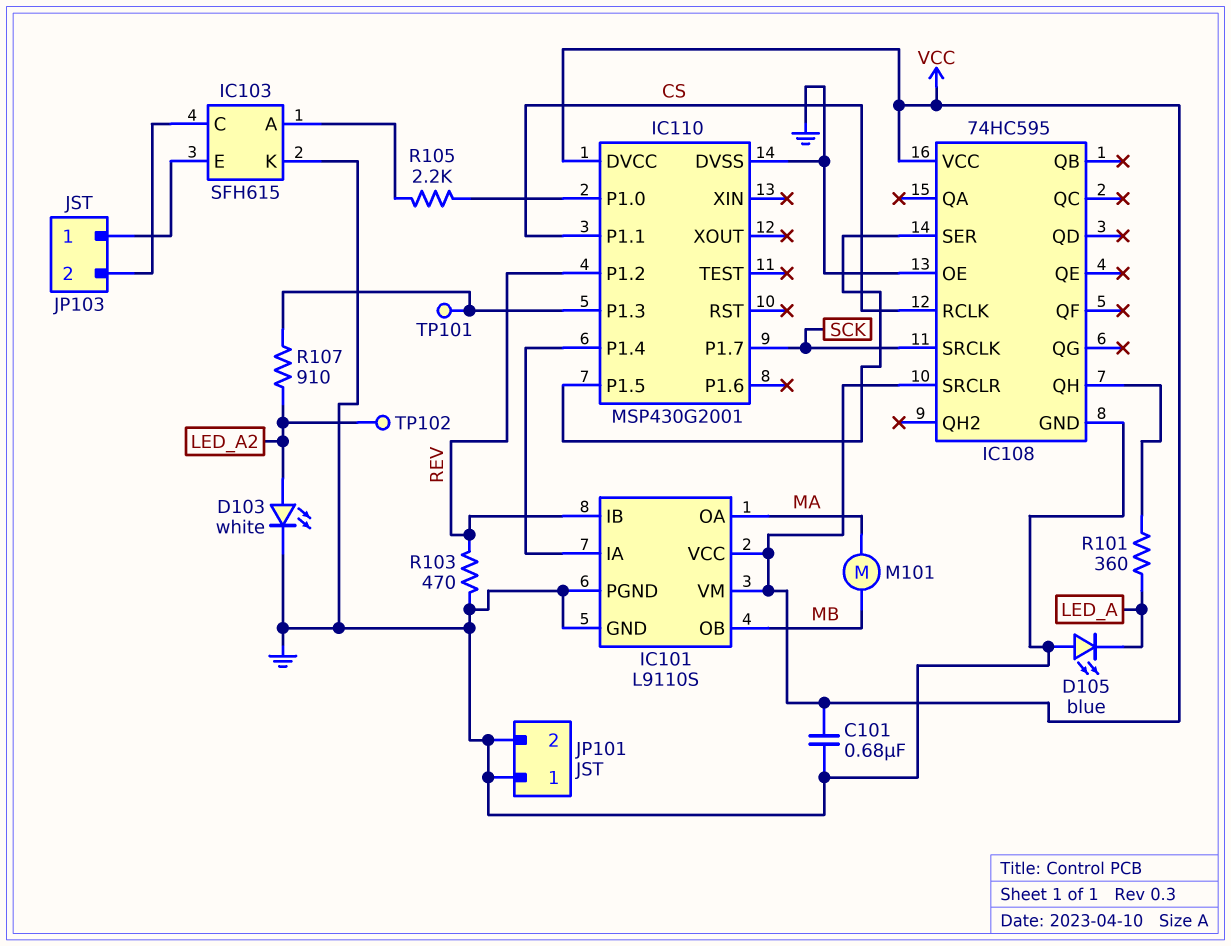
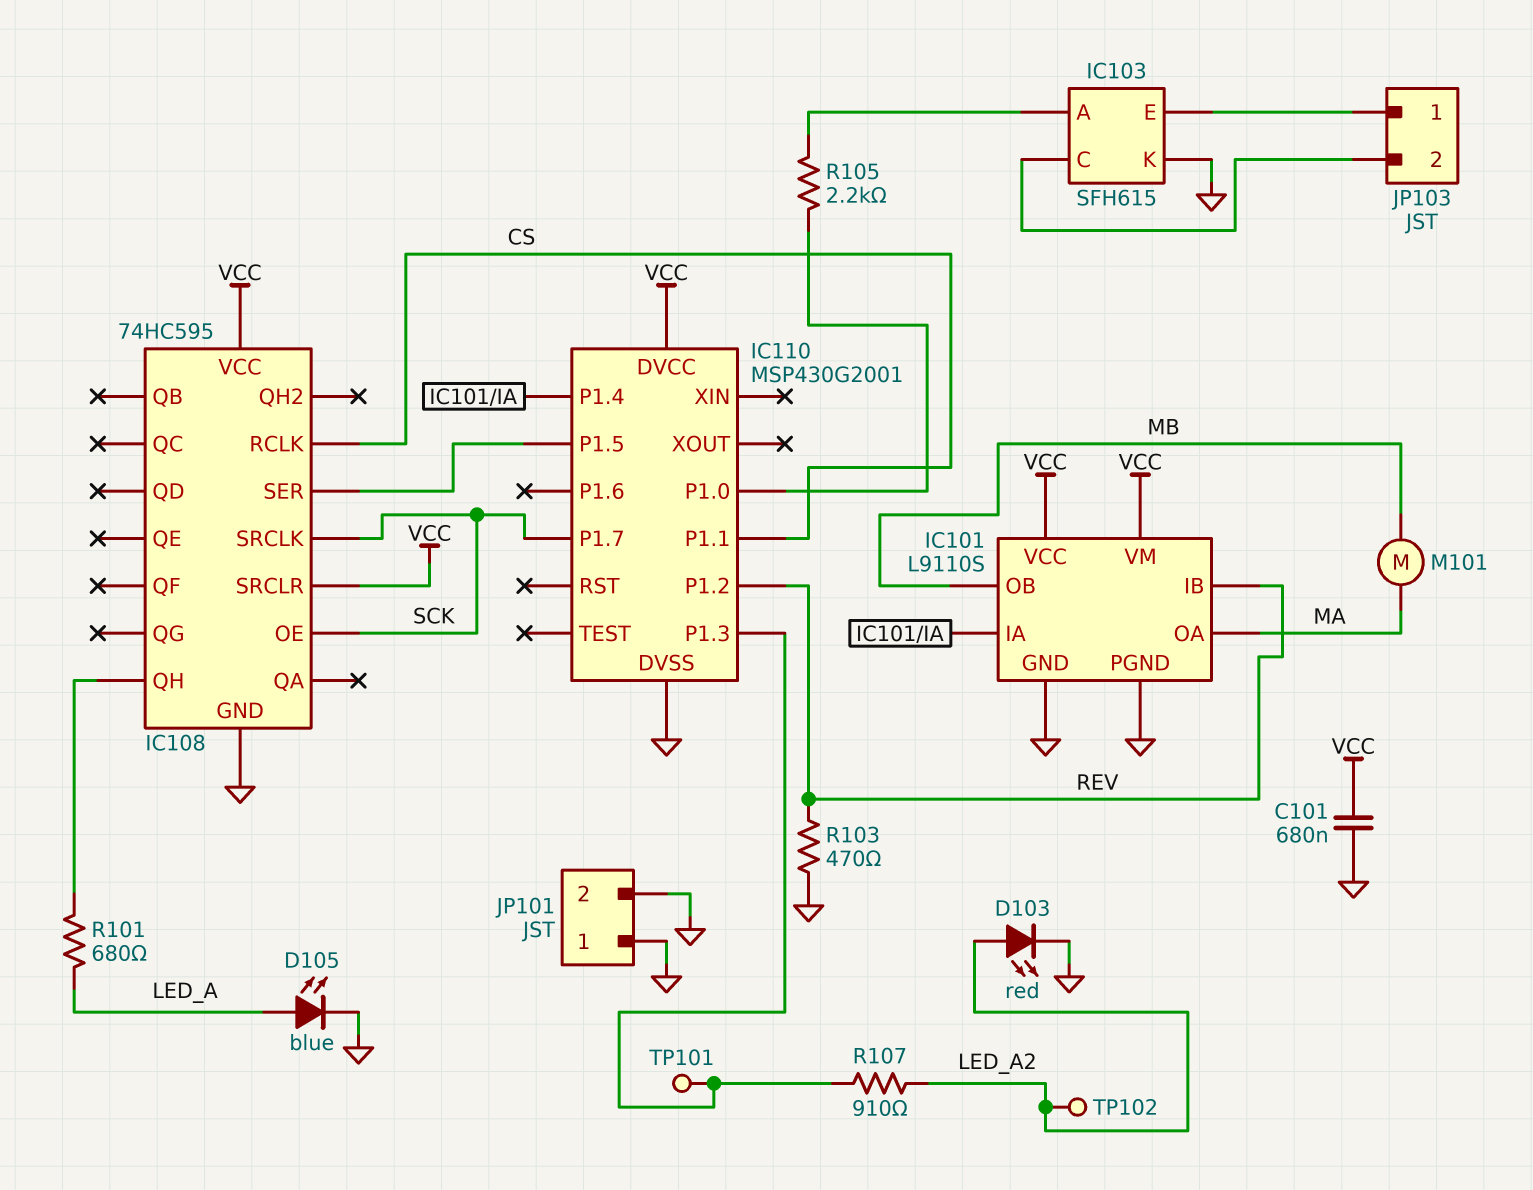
D103: LED white (A LED_A2, K GND) -> LED red (A LED_A2, K GND)
D105: LED blue (A GND, K LED_A) -> LED blue (A LED_A, K GND)
IC108 pin OE: GND -> SCK
R101: 360 (IC108/QH, LED_A) -> 680 (IC108/QH, LED_A)

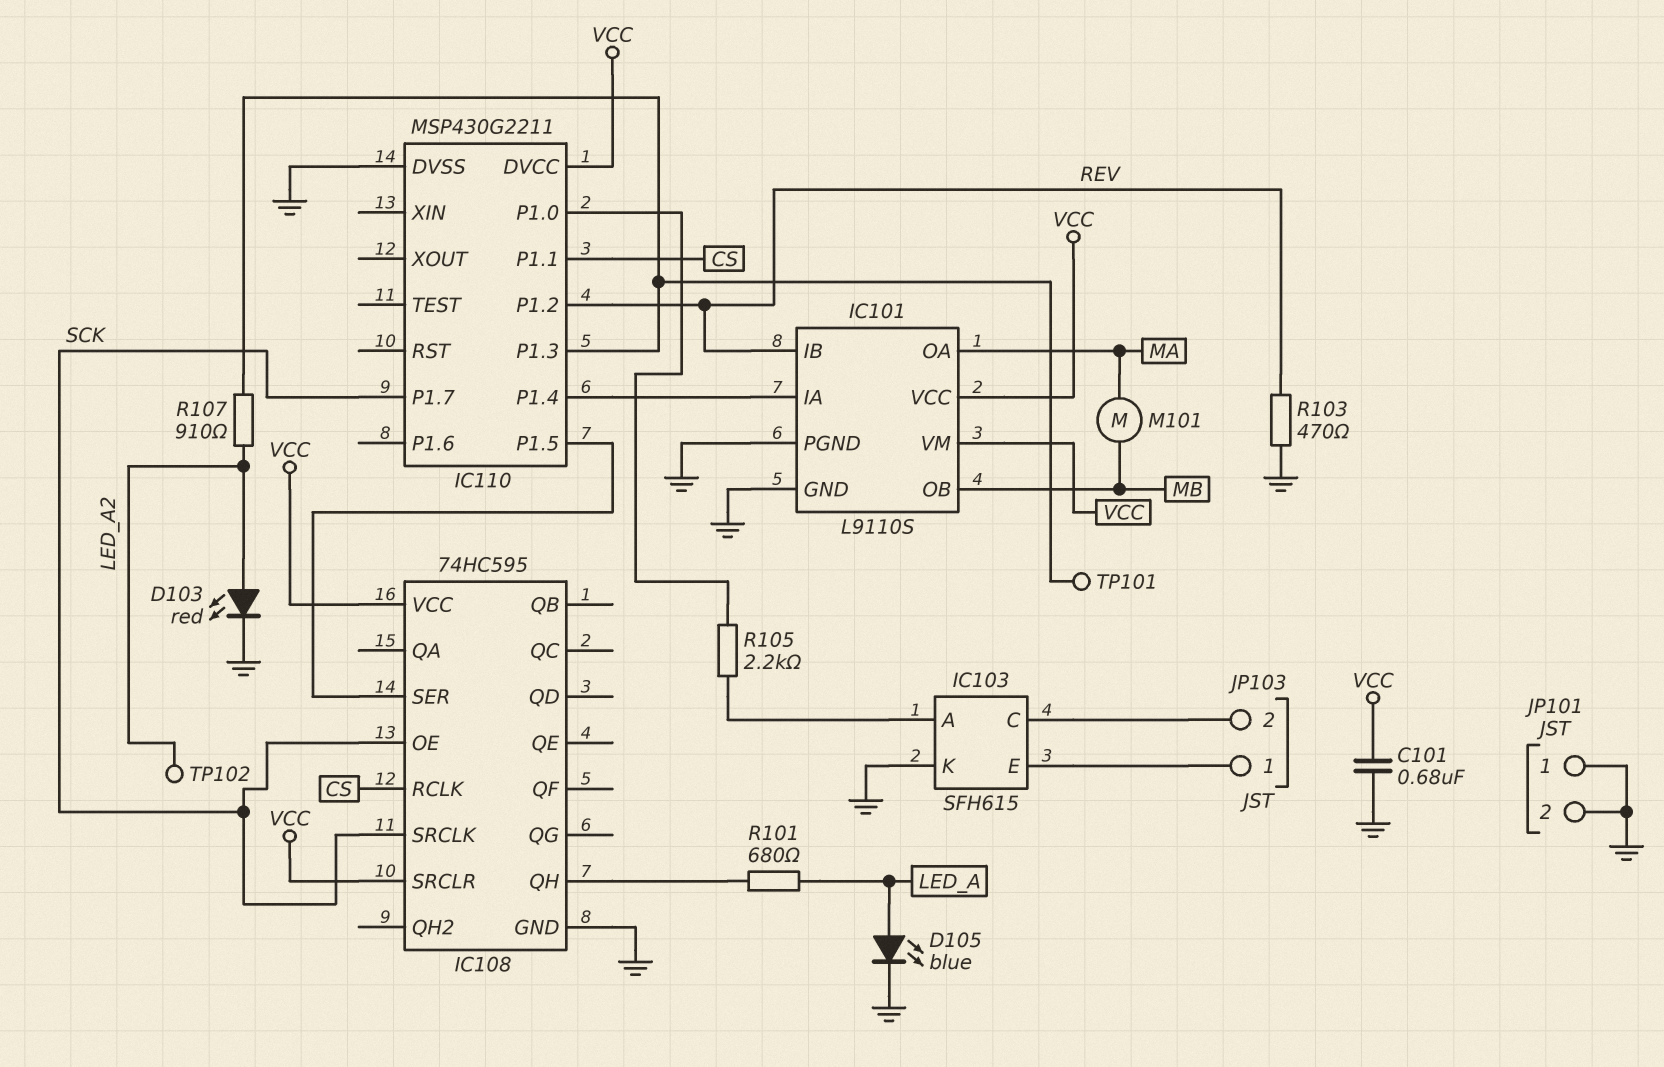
IC110: MSP430G2001 -> MSP430G2211

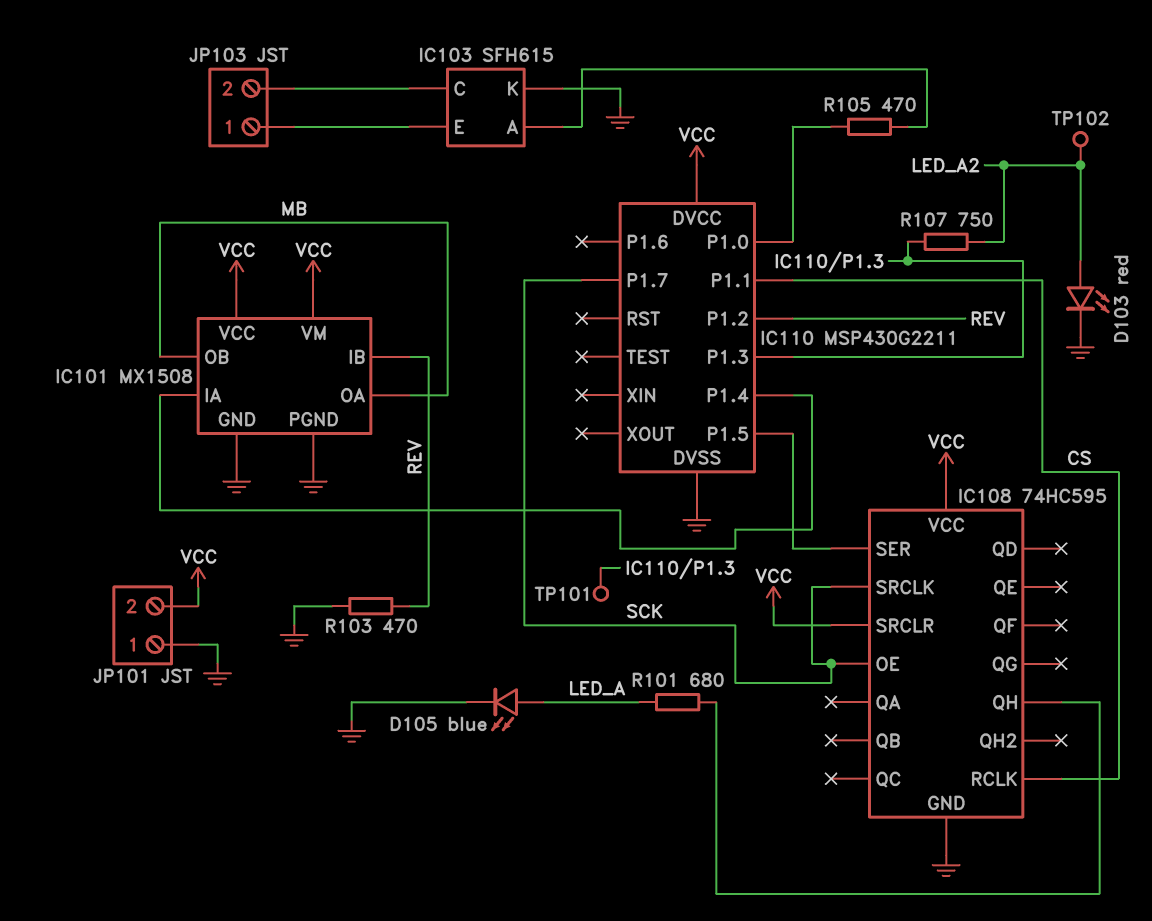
C101: 680nF (GND, VCC) -> none
IC101: L9110S -> MX1508
IC101 pin OA: MA -> MB
JP101 pin 2: GND -> VCC
M101: motor (MA, MB) -> none
R105: 2.2k (IC103/A, IC110/P1.0) -> 470 (IC103/A, IC110/P1.0)
R107: 910 (IC110/P1.3, LED_A2) -> 750 (IC110/P1.3, LED_A2)

